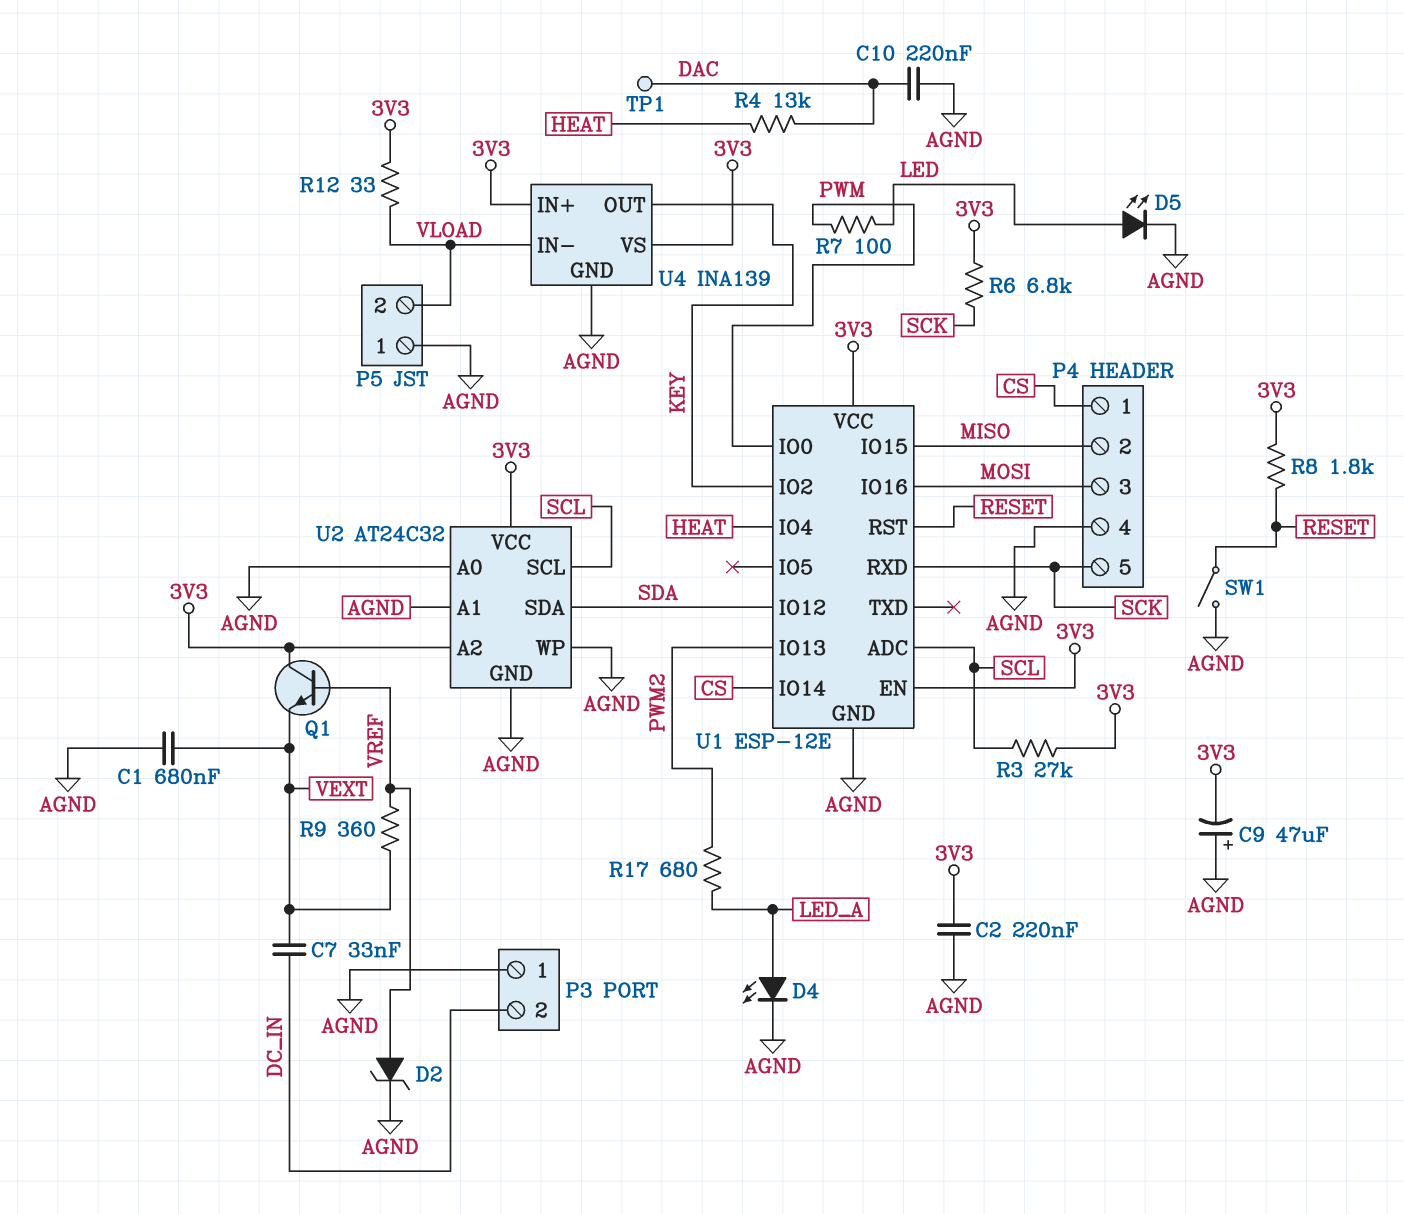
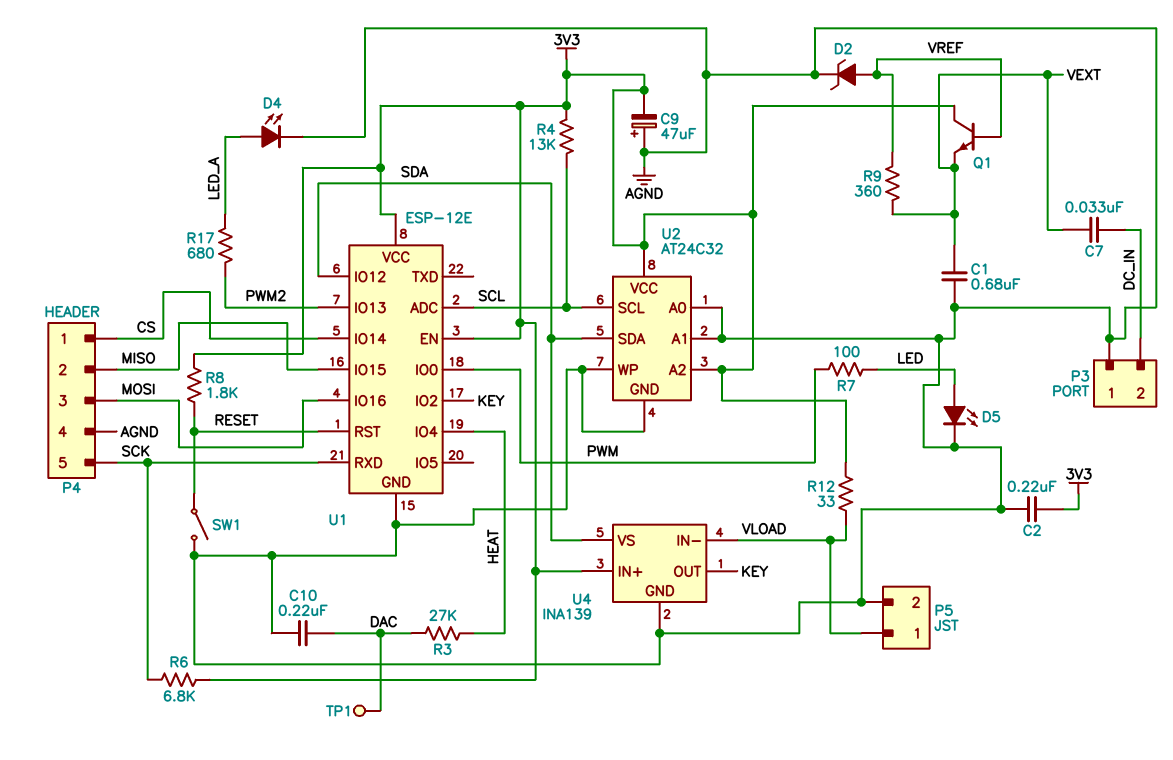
P5 pin 1: AGND -> VLOAD
P5 pin 2: VLOAD -> AGND
R3: 27k (3V3, SCL) -> 27k (DAC, HEAT)
R4: 13k (DAC, HEAT) -> 13k (3V3, SCL)
U4 pin VS: 3V3 -> SDA

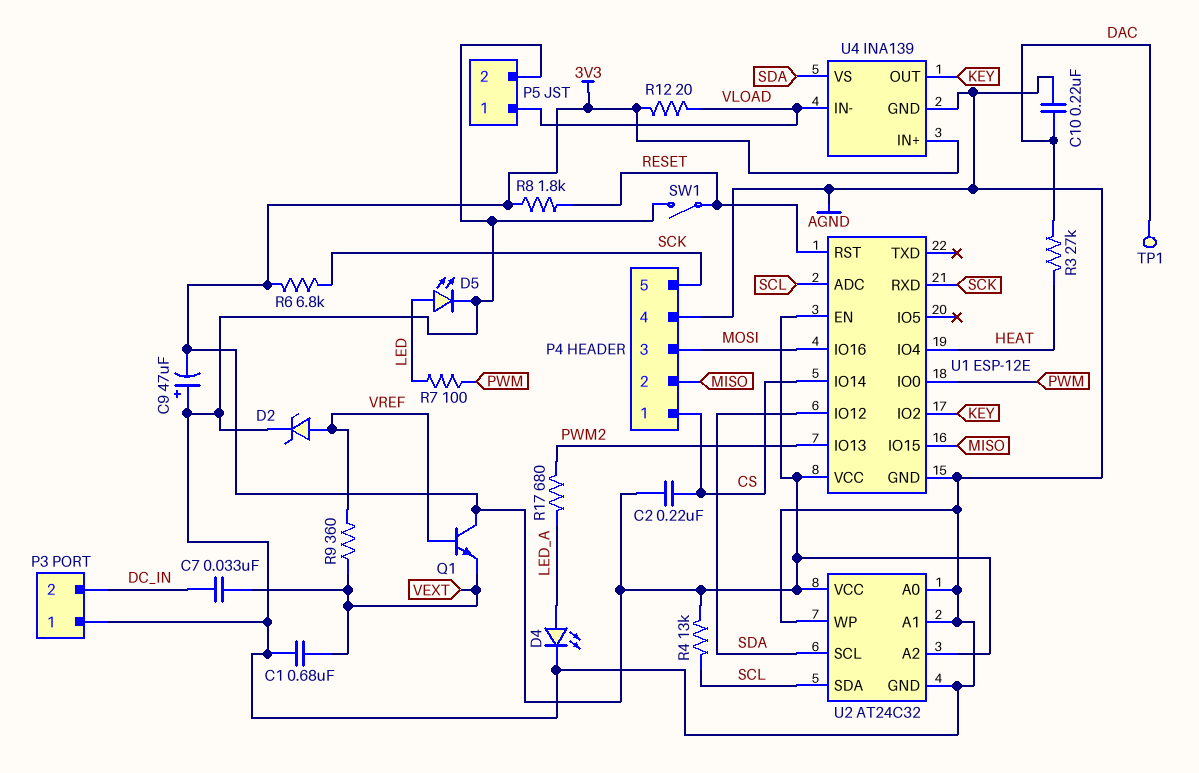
C2: 220nF (3V3, AGND) -> 220nF (3V3, CS)
R12: 33 (3V3, VLOAD) -> 20 (3V3, VLOAD)
U2 pin SCL: SCL -> SDA
U2 pin SDA: SDA -> SCL

